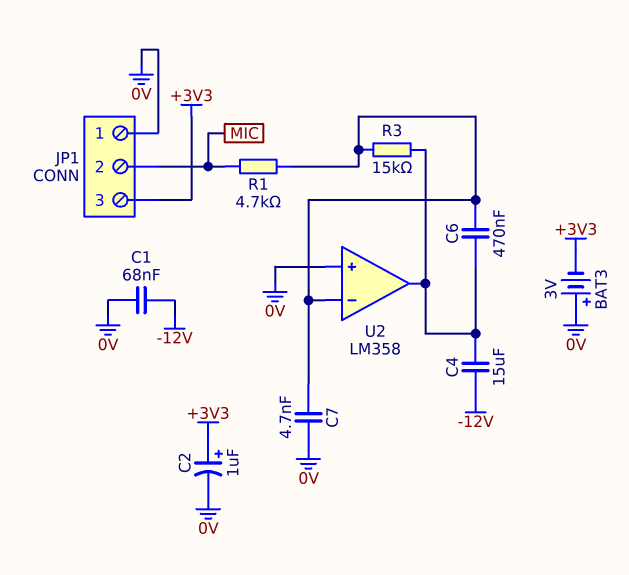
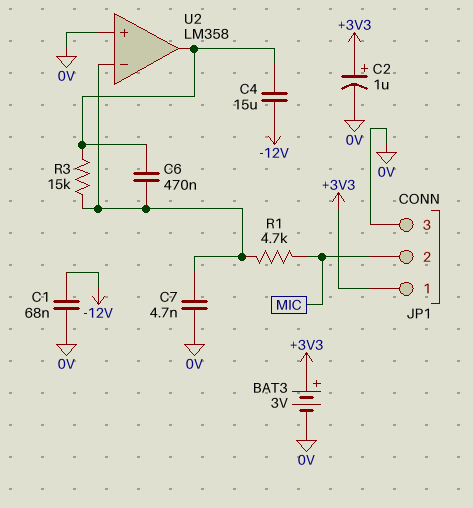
BAT3: 3V (plus 0V, minus +3V3) -> 3V (plus +3V3, minus 0V)
JP1 pin 1: 0V -> +3V3
JP1 pin 3: +3V3 -> 0V

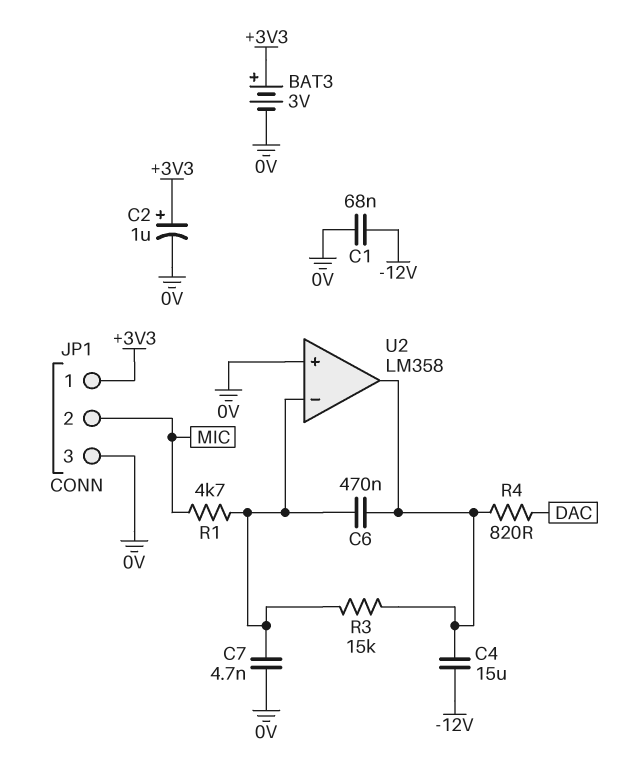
R4: none -> 820 (DAC, U2/out)

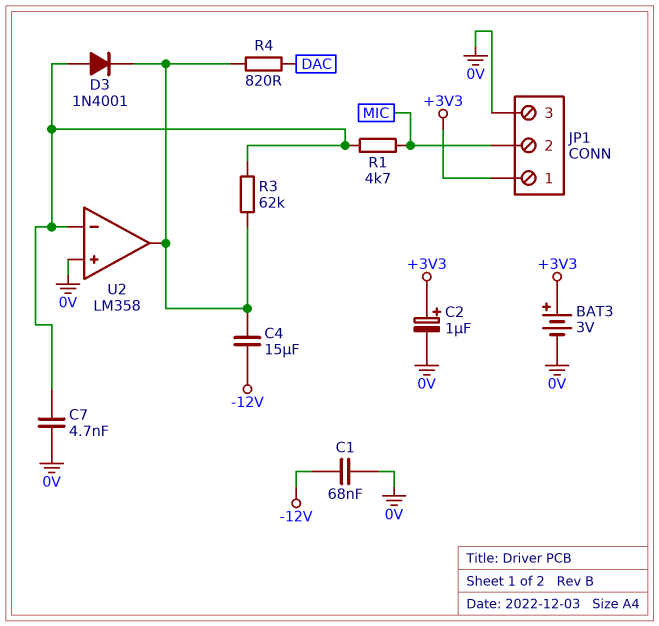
C6: 470nF (U2/in-, U2/out) -> none
D3: none -> diode 1N4001 (A U2/in-, K U2/out)
R3: 15k (U2/in-, U2/out) -> 62k (U2/in-, U2/out)

